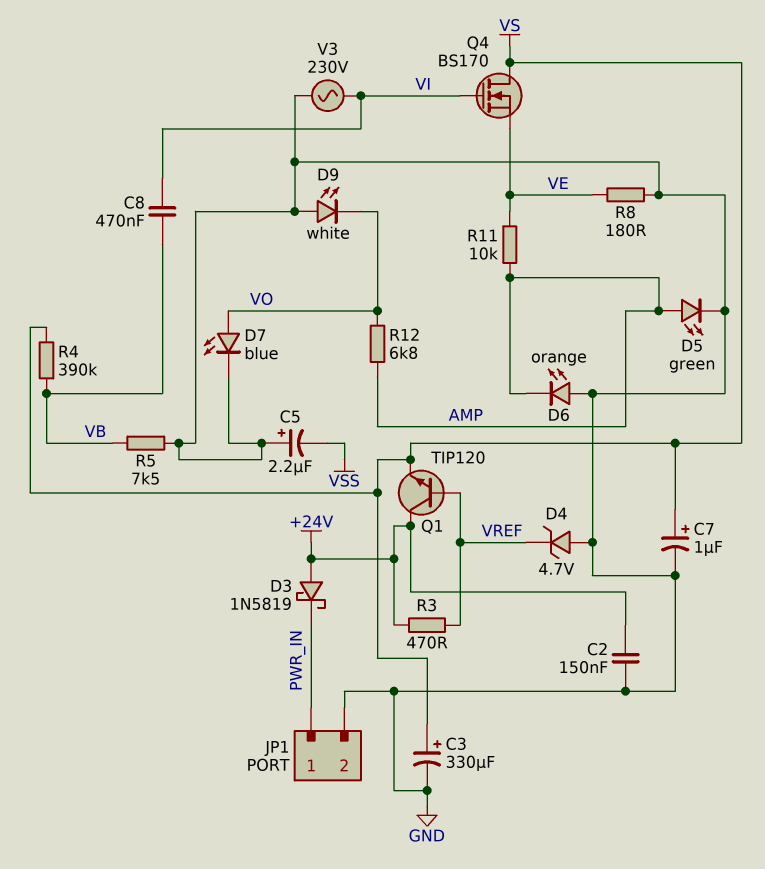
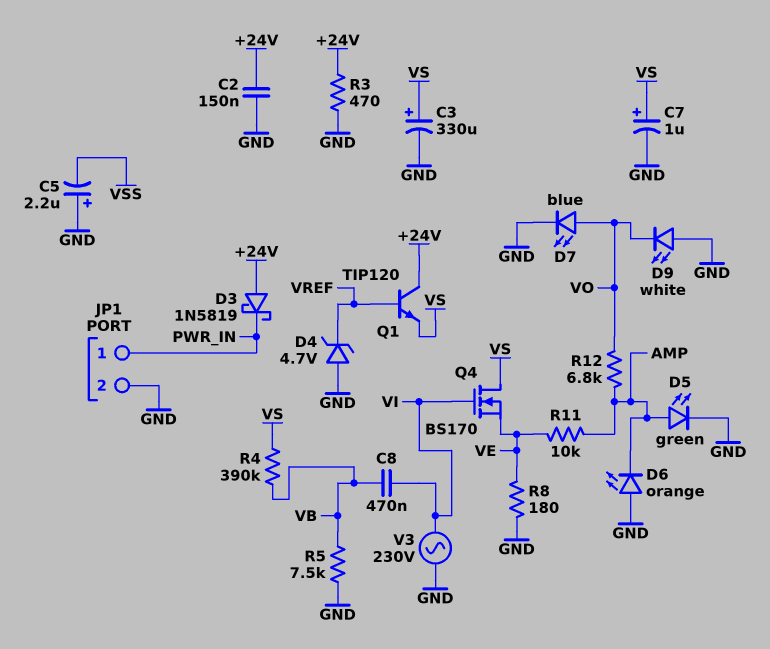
R3: 470 (+24V, VREF) -> 470 (+24V, GND)

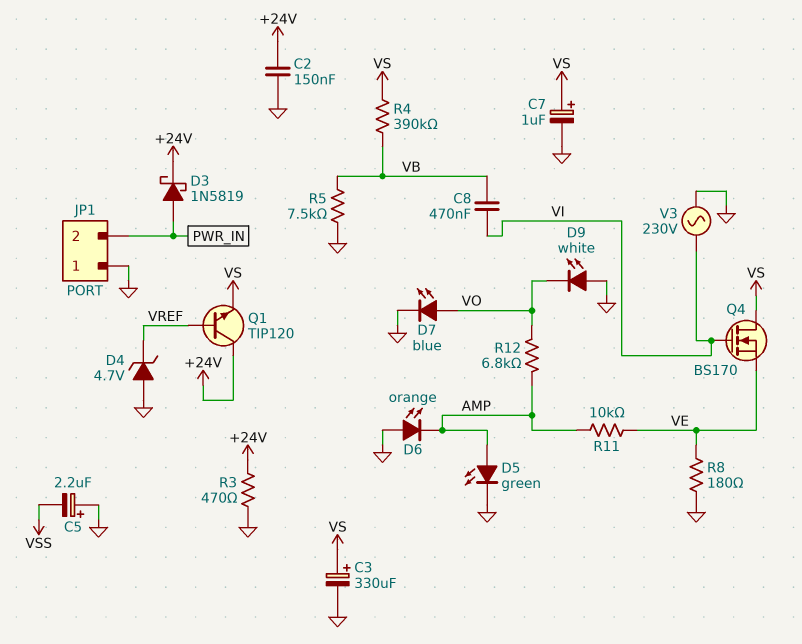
D3: schottky 1N5819 (A +24V, K PWR_IN) -> schottky 1N5819 (A PWR_IN, K +24V)
JP1 pin 1: PWR_IN -> GND
JP1 pin 2: GND -> PWR_IN

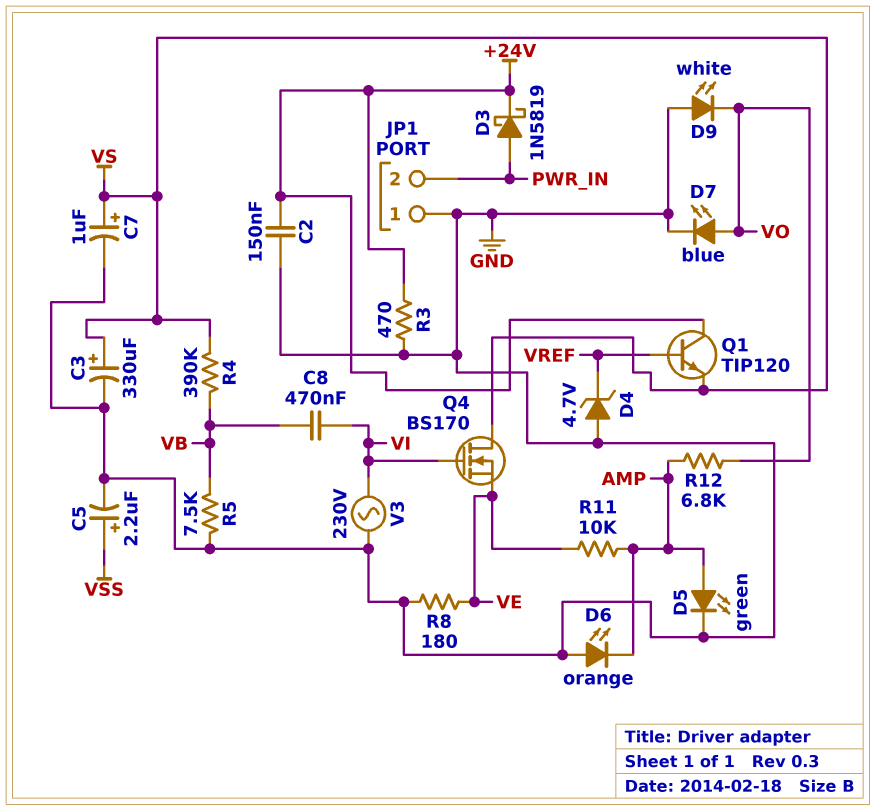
C5: 2.2uF (plus GND, minus VSS) -> 2.2uF (plus VSS, minus GND)

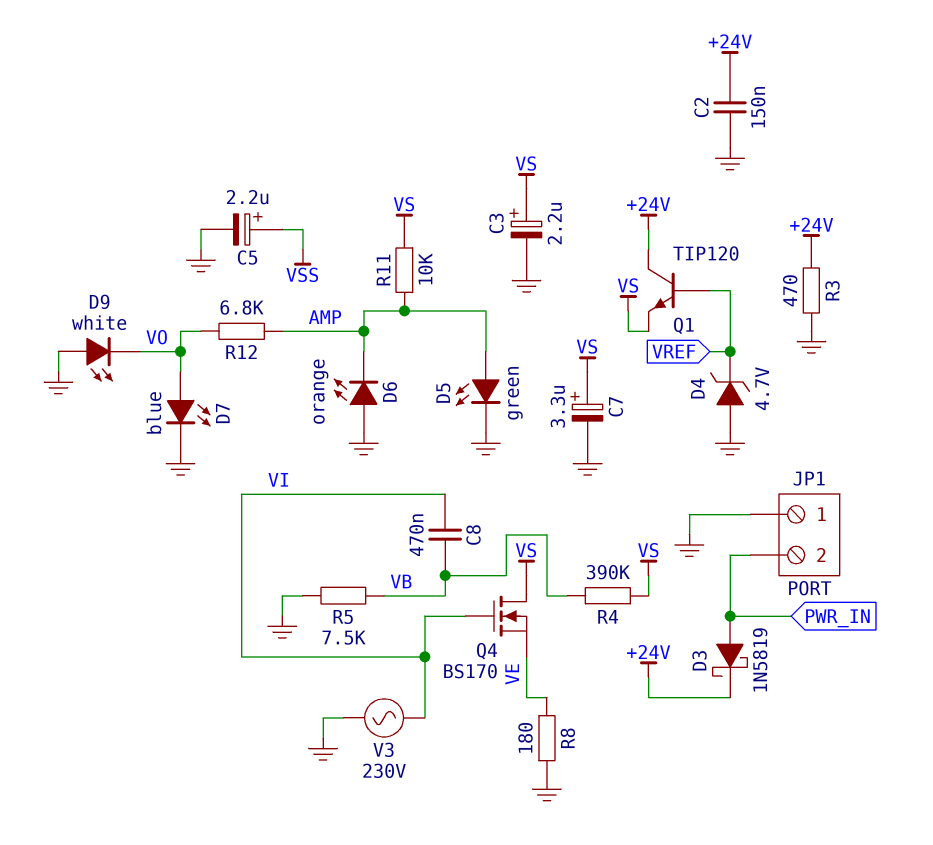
C3: 330uF (plus VS, minus GND) -> 2.2uF (plus VS, minus GND)
C7: 1uF (plus VS, minus GND) -> 3.3uF (plus VS, minus GND)
R11: 10k (AMP, VE) -> 10k (AMP, VS)

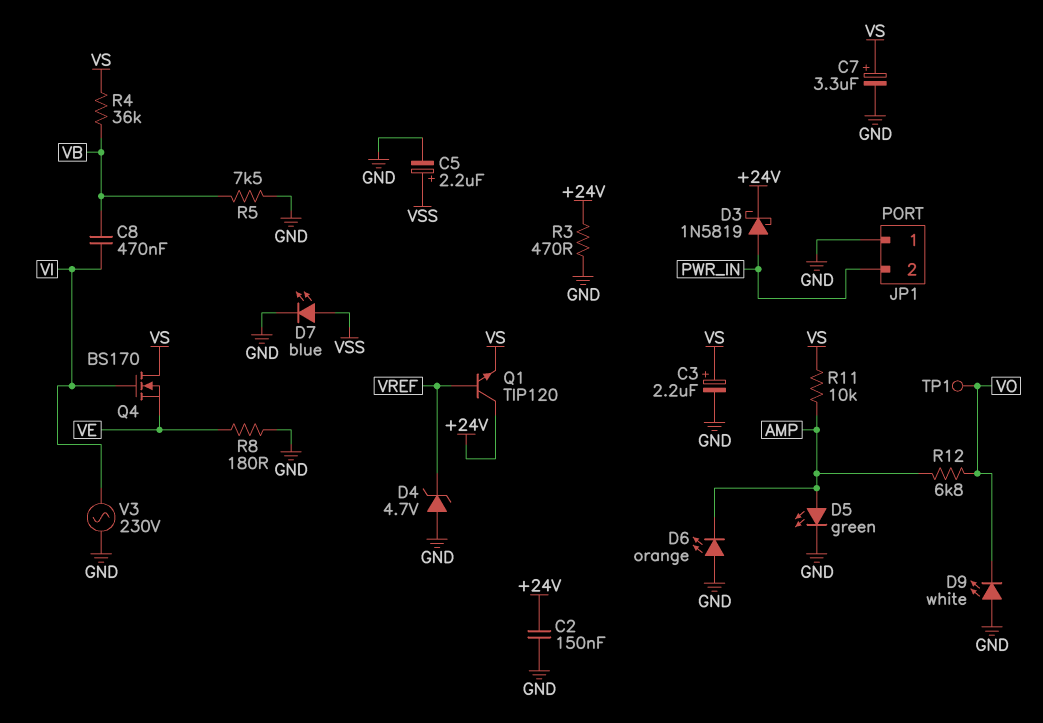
D7: LED blue (A VO, K GND) -> LED blue (A VSS, K GND)
R4: 390k (VB, VS) -> 36k (VB, VS)
TP1: none -> test point (VO)

